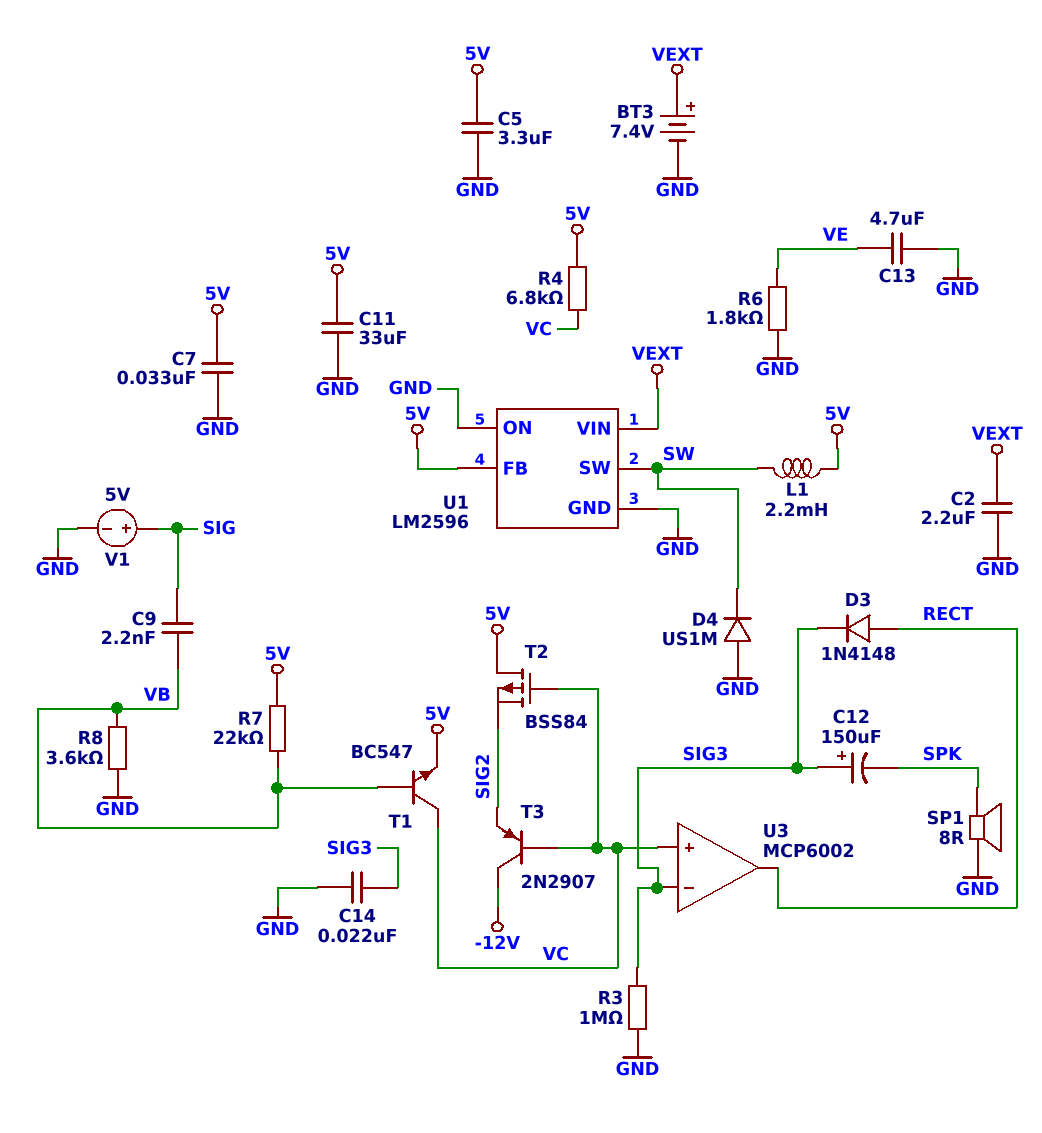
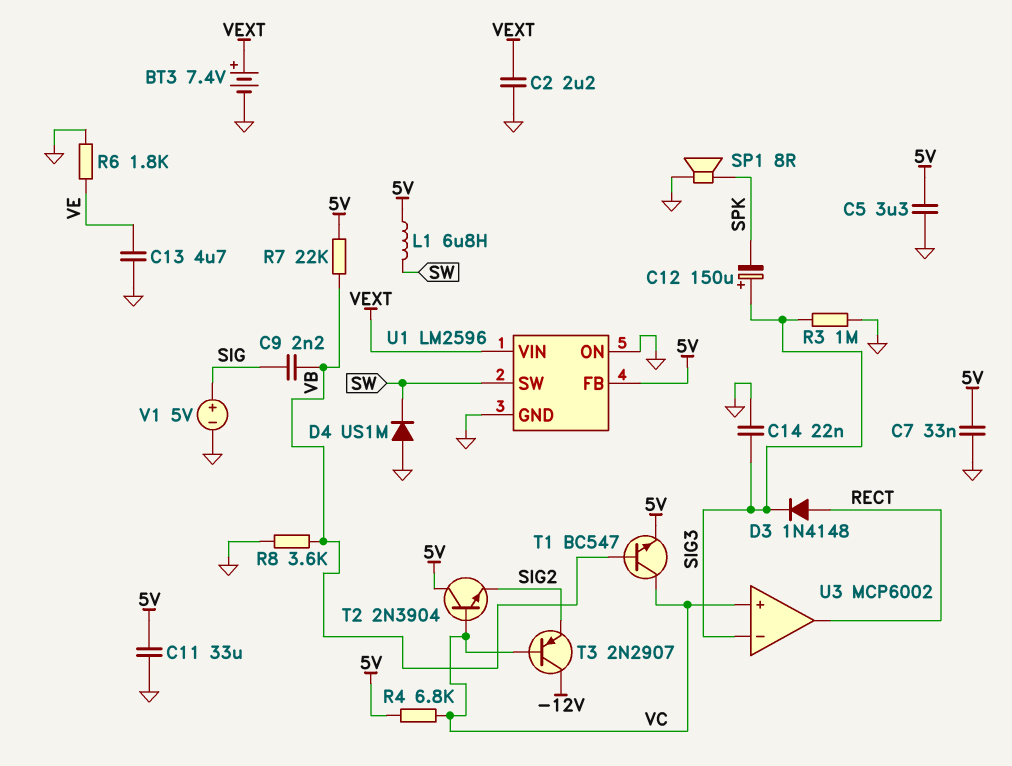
L1: 2.2mH (5V, SW) -> 6.8uH (5V, SW)
T2: PMOS BSS84 (G VC, D 5V, S SIG2) -> NPN 2N3904 (B VC, C 5V, E SIG2)

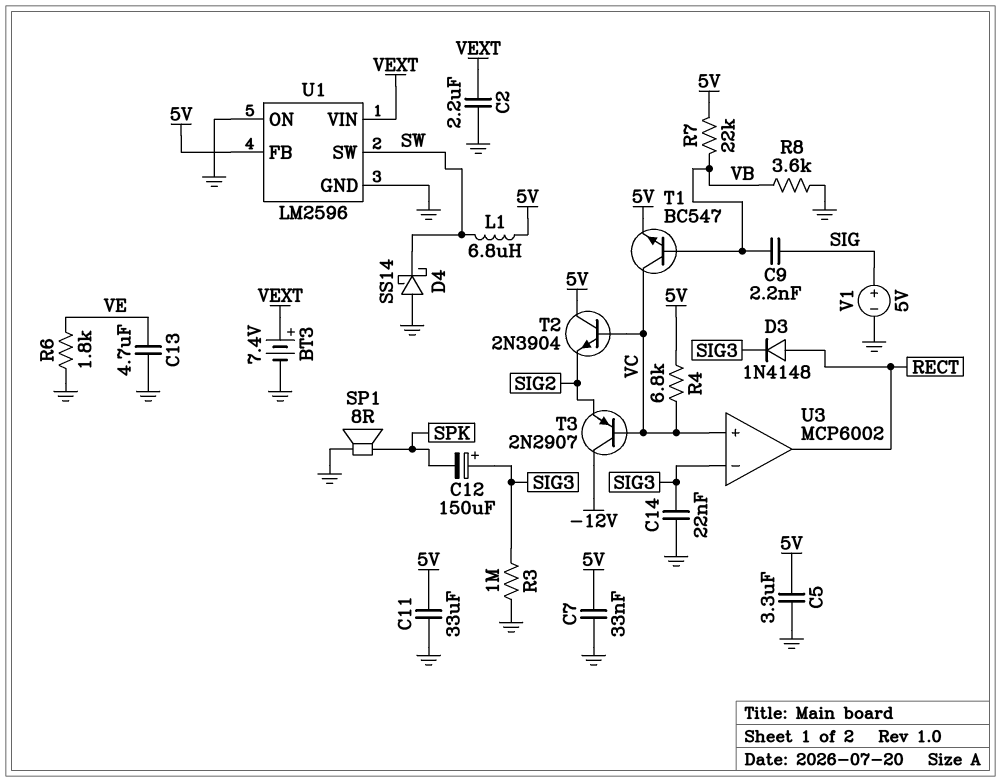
D4: diode US1M (A GND, K SW) -> schottky SS14 (A GND, K SW)

